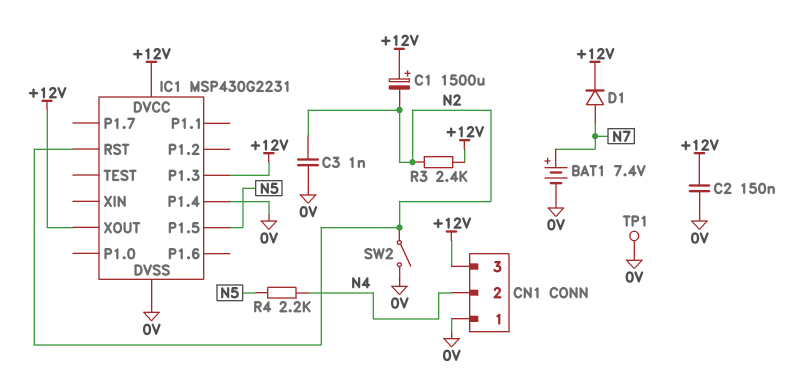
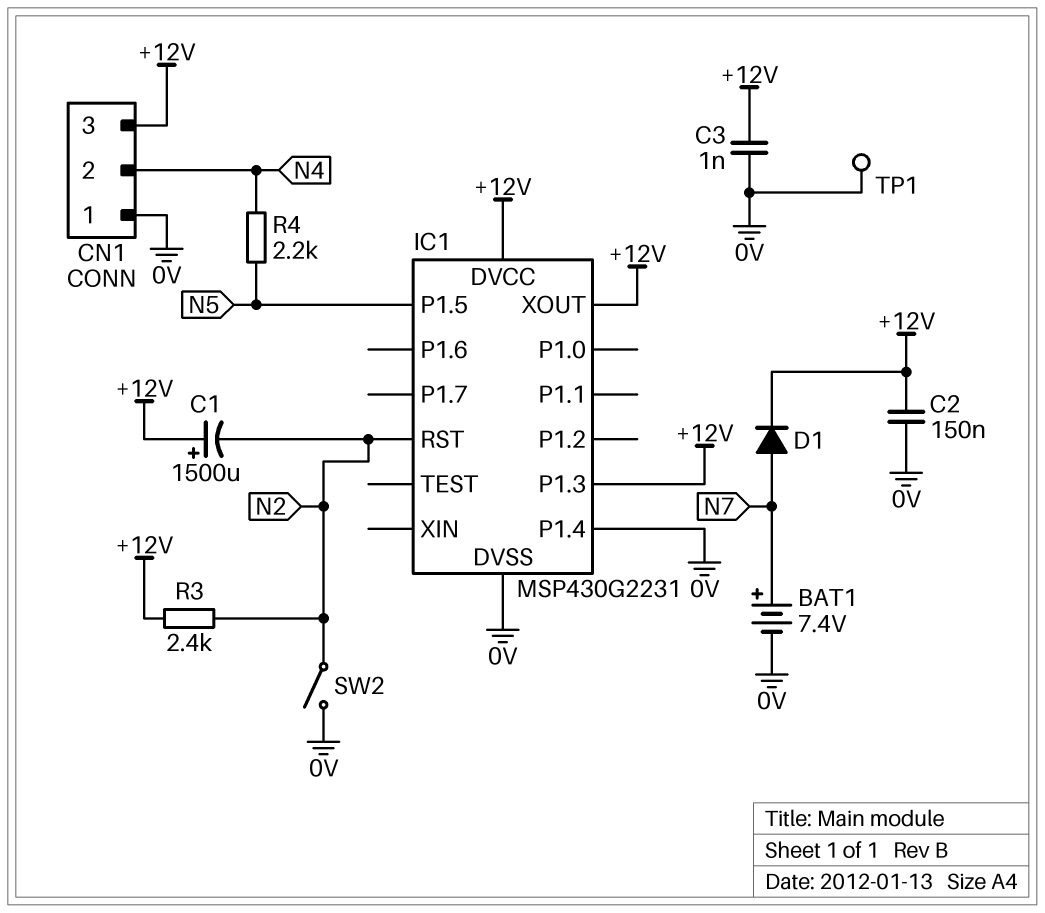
C3: 1nF (0V, N2) -> 1nF (+12V, 0V)

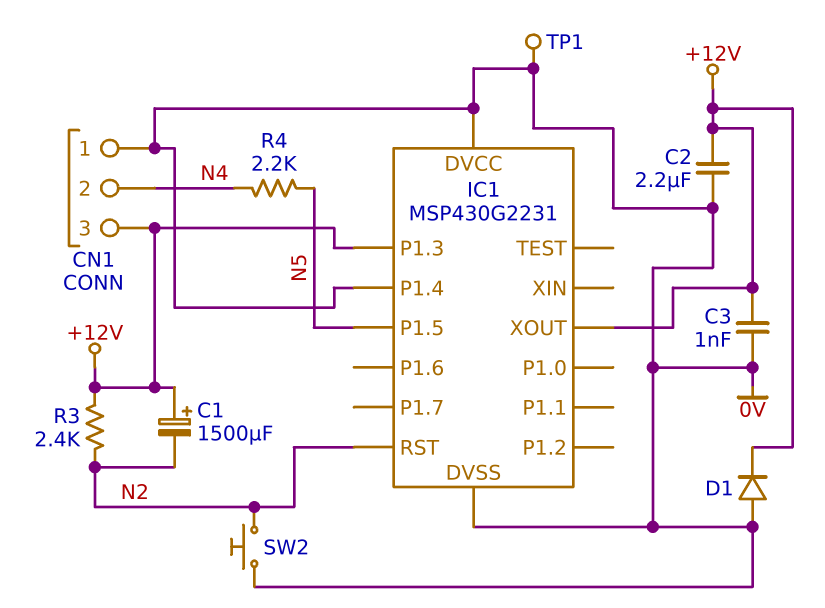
BAT1: 7.4V (plus N7, minus 0V) -> none
C2: 150nF (+12V, 0V) -> 2.2uF (+12V, 0V)
D1: diode (A N7, K +12V) -> diode (A 0V, K +12V)
IC1 pin DVCC: +12V -> 0V
SW2: switch (0V, N2) -> button (0V, N2)

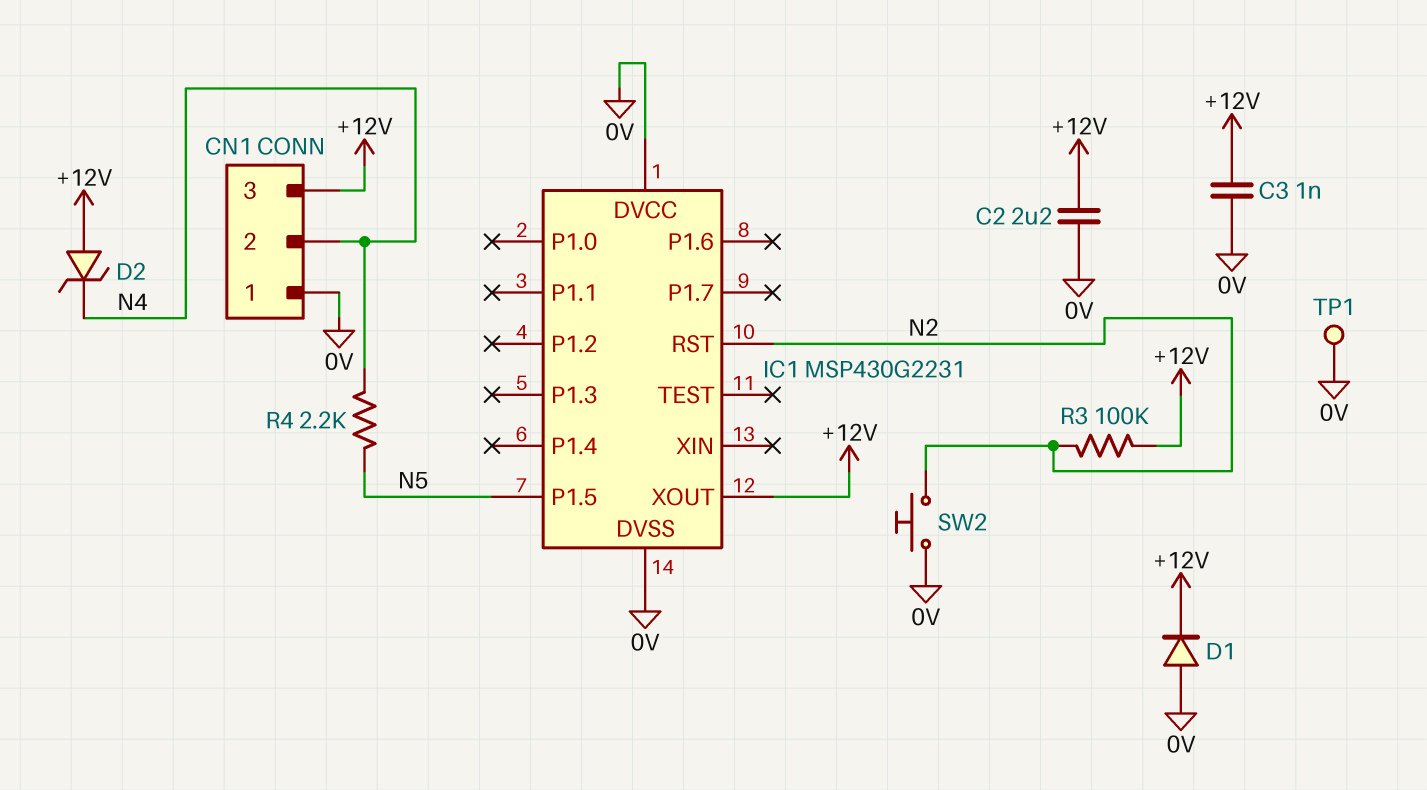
C1: 1500uF (plus +12V, minus N2) -> none
D2: none -> zener (A +12V, K N4)
IC1 pin P1.3: +12V -> none
IC1 pin P1.4: 0V -> none
R3: 2.4k (+12V, N2) -> 100k (+12V, N2)

